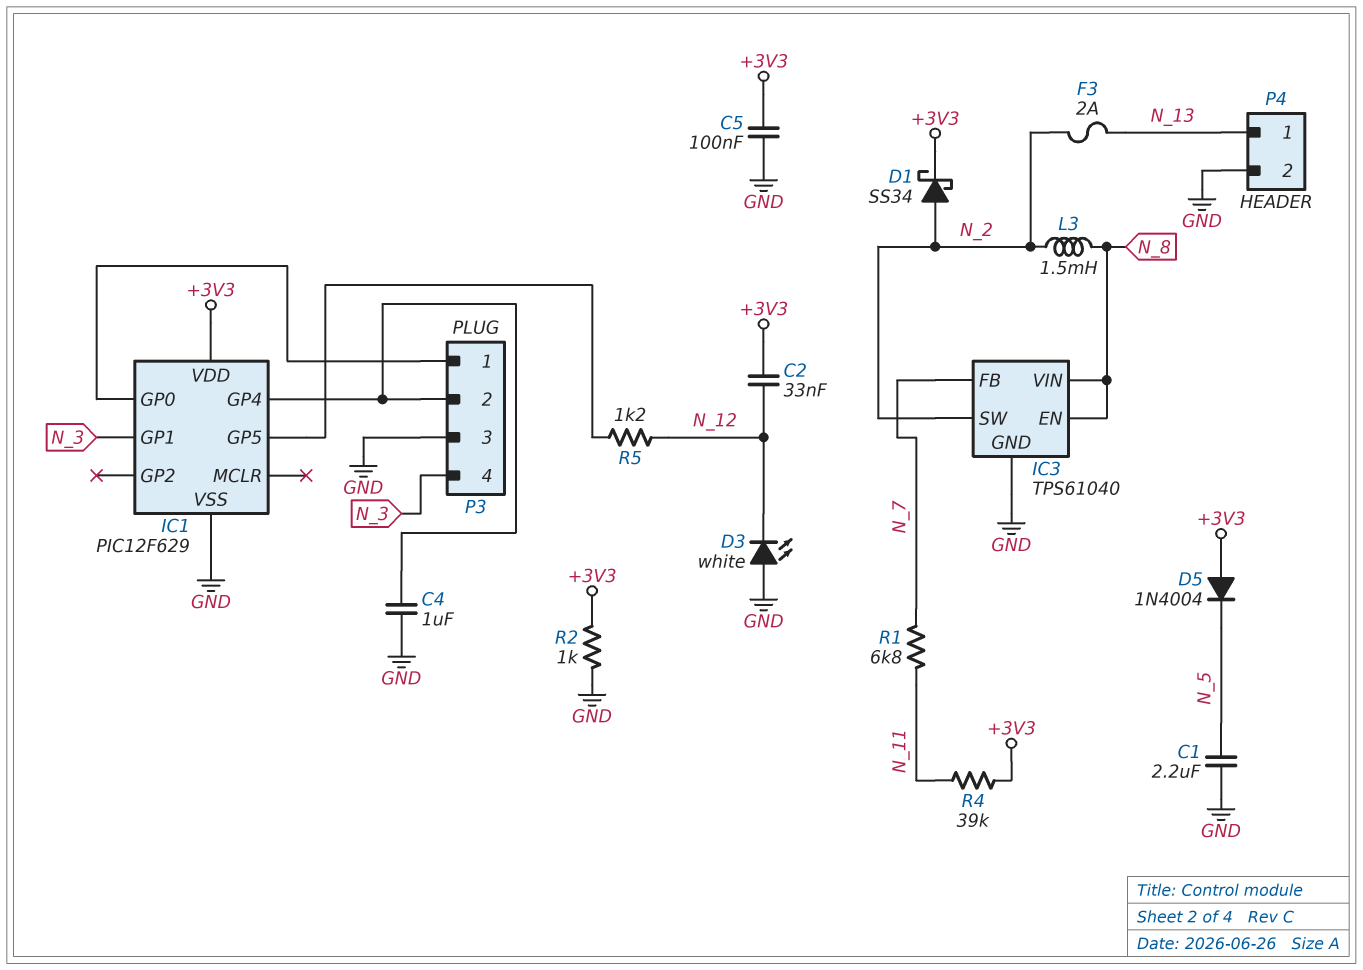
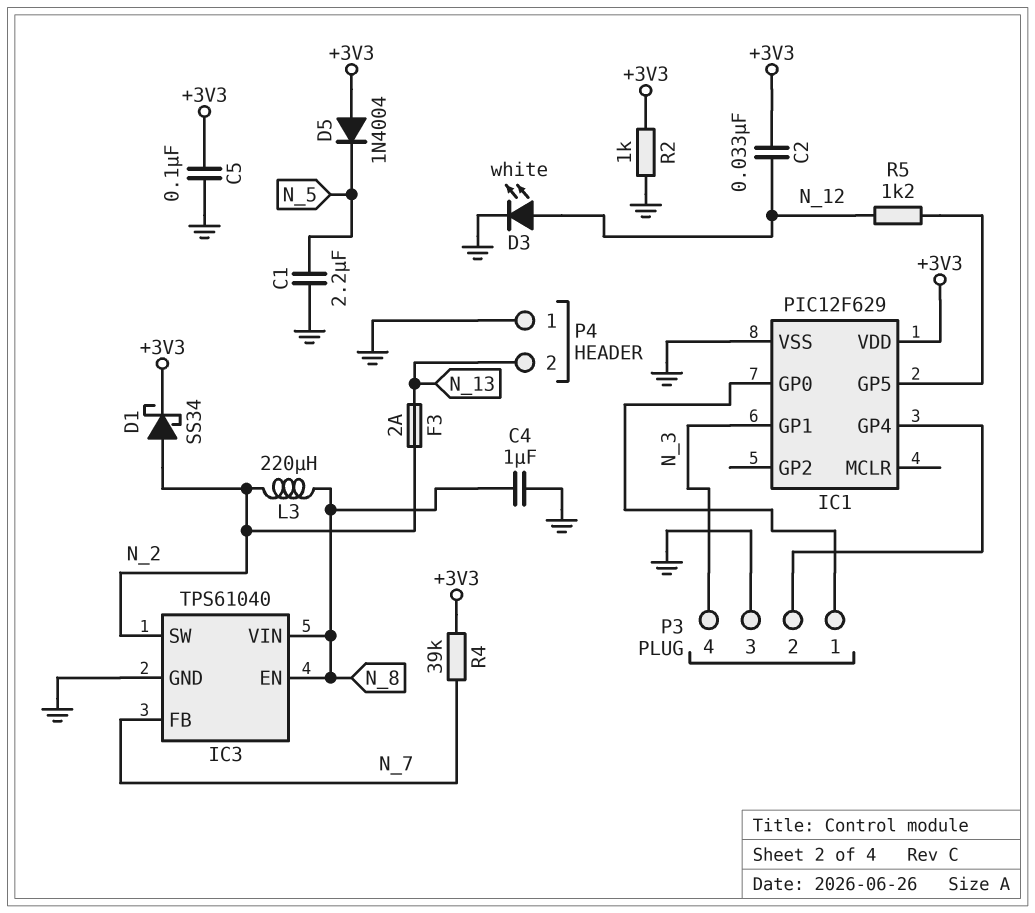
C4: 1uF (GND, IC1/GP4) -> 1uF (GND, N_8)
D3: LED white (A GND, K N_12) -> LED white (A N_12, K GND)
L3: 1.5mH (N_2, N_8) -> 220uH (N_2, N_8)
P4 pin 1: N_13 -> GND
P4 pin 2: GND -> N_13
R1: 6.8k (N_7, N_11) -> none
R4: 39k (+3V3, N_11) -> 39k (+3V3, N_7)

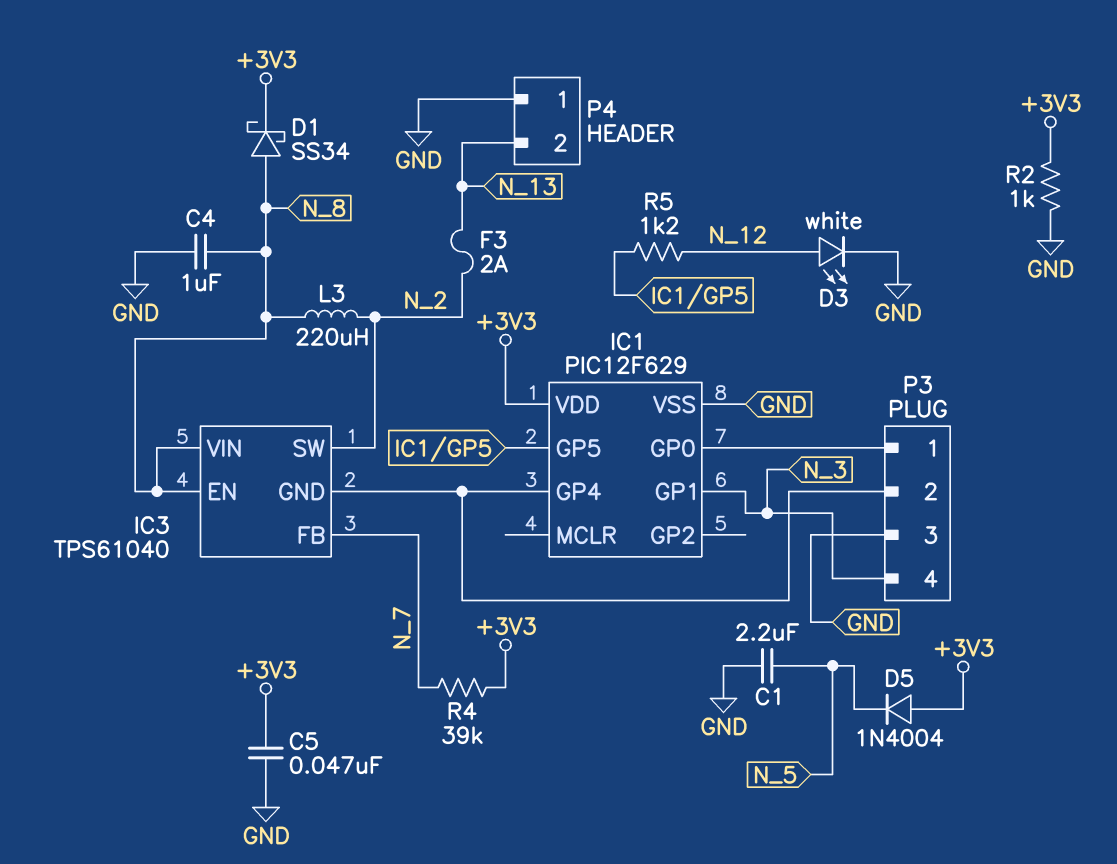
C2: 33nF (+3V3, N_12) -> none
C5: 100nF (+3V3, GND) -> 47nF (+3V3, GND)
D1: schottky SS34 (A N_2, K +3V3) -> schottky SS34 (A N_8, K +3V3)
IC3 pin GND: GND -> IC1/GP4

